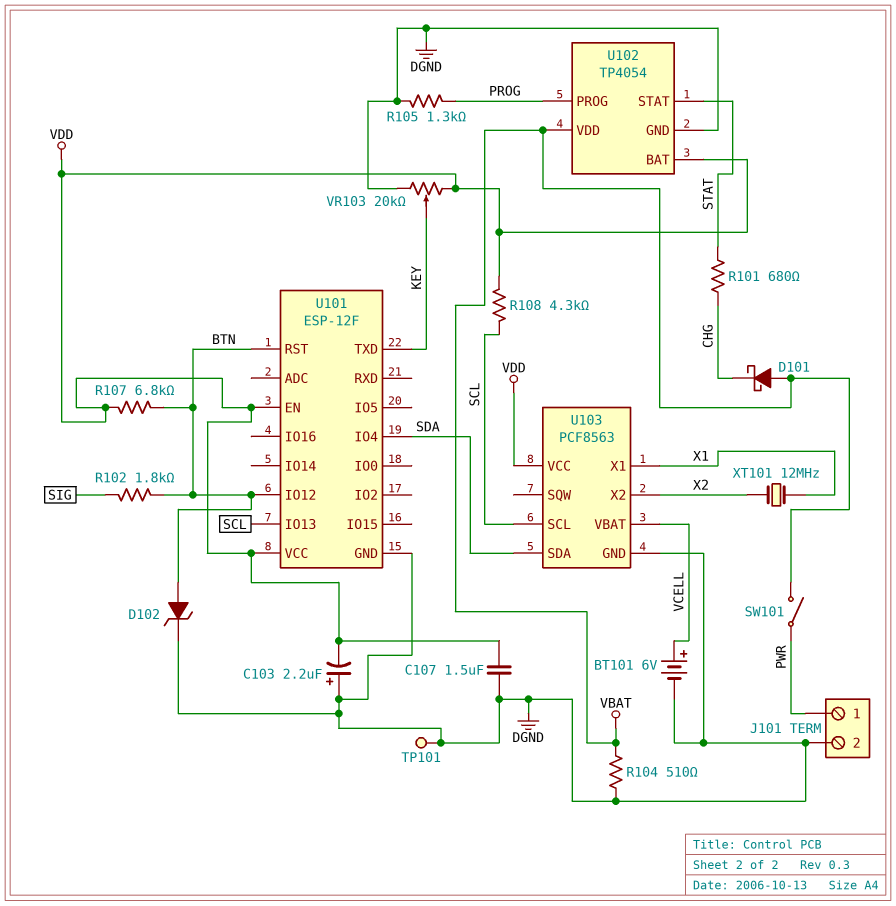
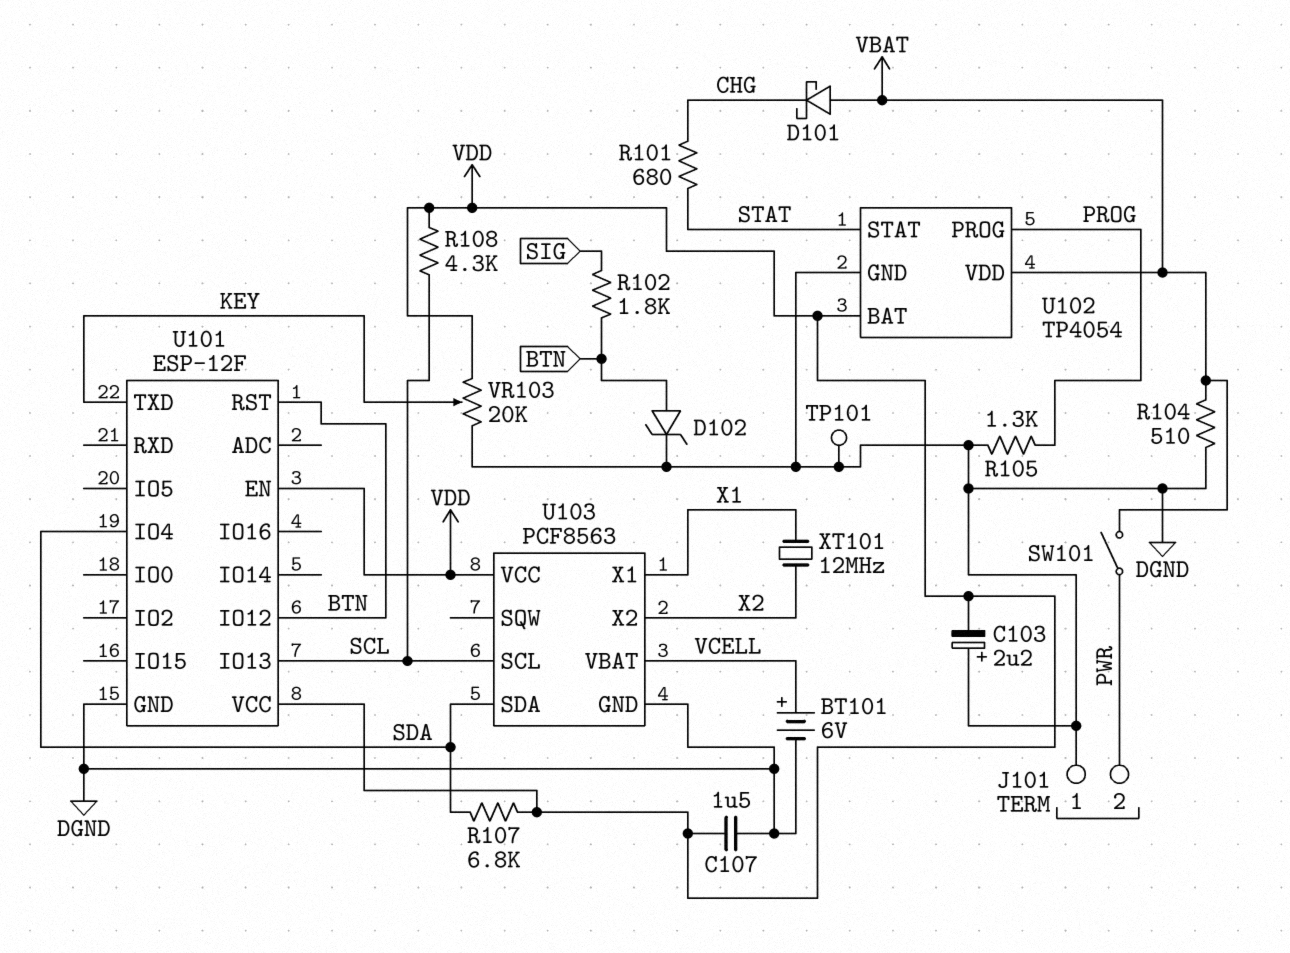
J101 pin 1: PWR -> DGND
J101 pin 2: DGND -> PWR
R107: 6.8k (BTN, VDD) -> 6.8k (SDA, VDD)

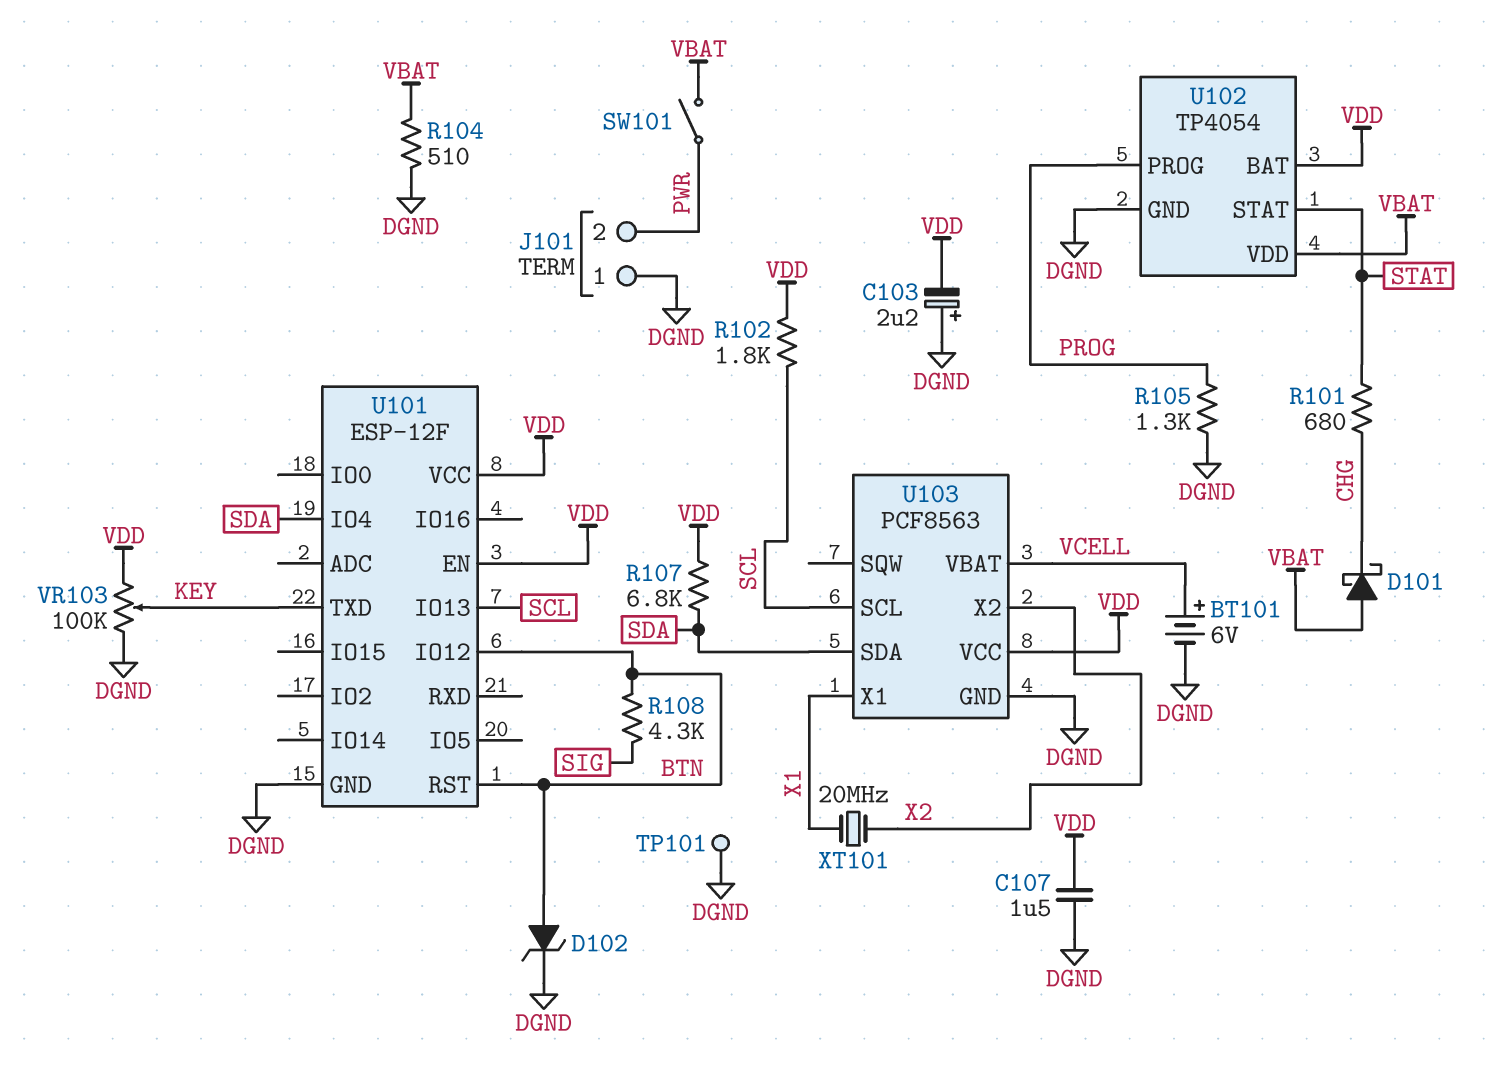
R102: 1.8k (BTN, SIG) -> 1.8k (SCL, VDD)
R108: 4.3k (SCL, VDD) -> 4.3k (BTN, SIG)
VR103: 20k (DGND, VDD, wiper KEY) -> 100k (DGND, VDD, wiper KEY)
XT101: 12MHz (X1, X2) -> 20MHz (X1, X2)

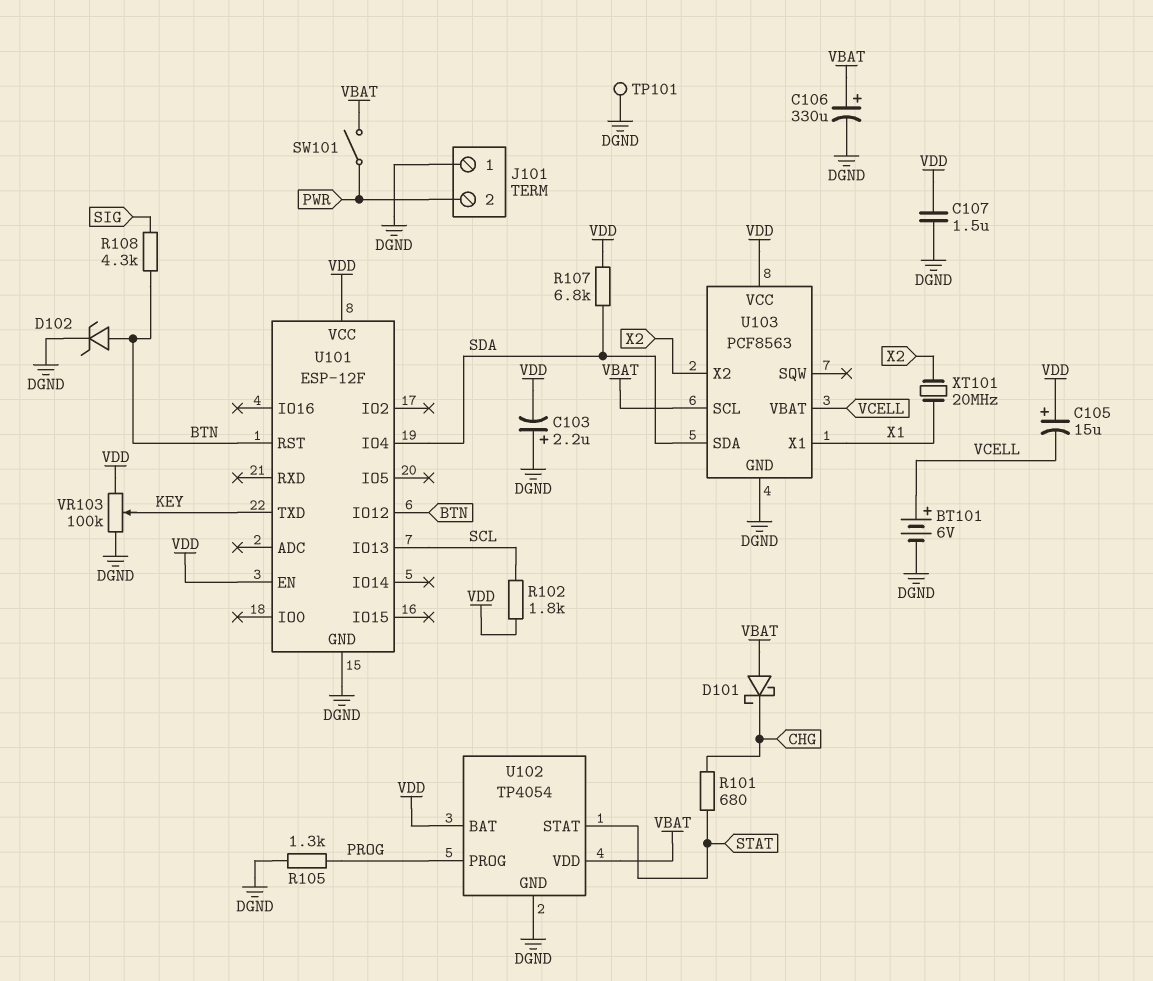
C105: none -> 15uF (plus VDD, minus VCELL)
C106: none -> 330uF (plus VBAT, minus DGND)
R104: 510 (DGND, VBAT) -> none
U103 pin SCL: SCL -> VBAT

